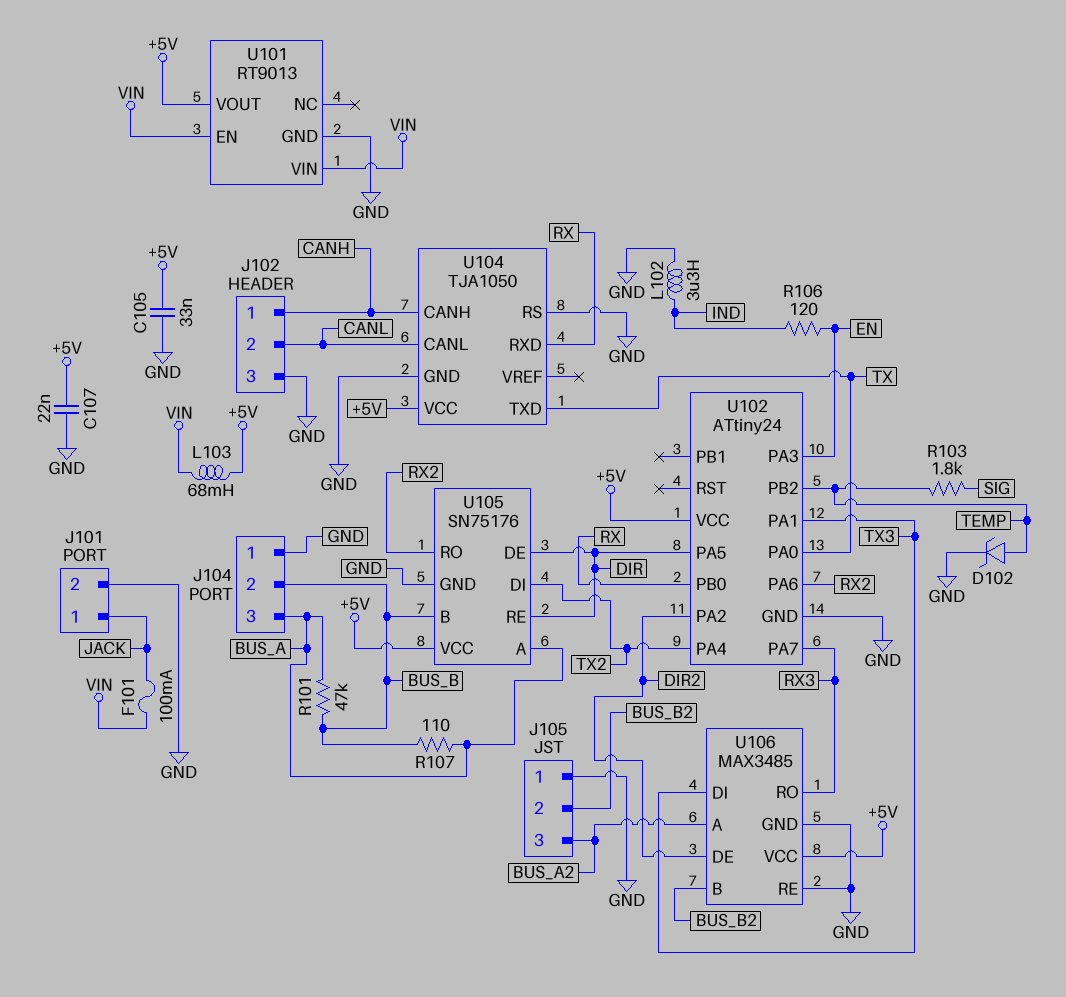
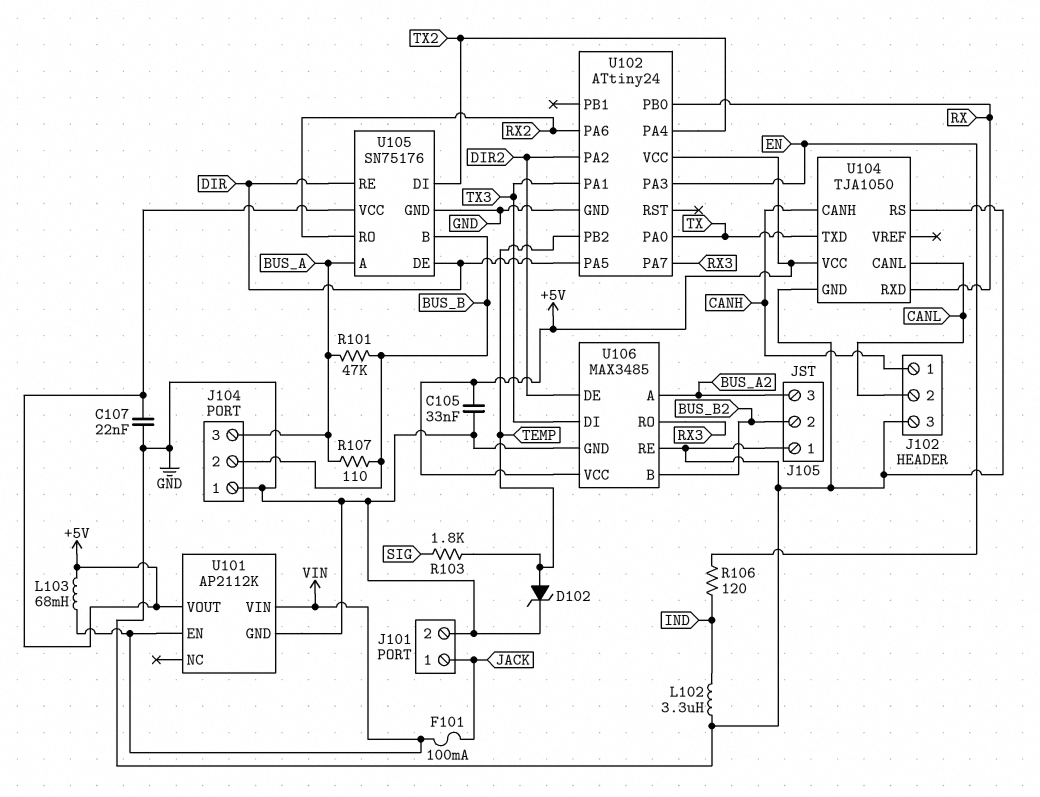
U101: RT9013 -> AP2112K

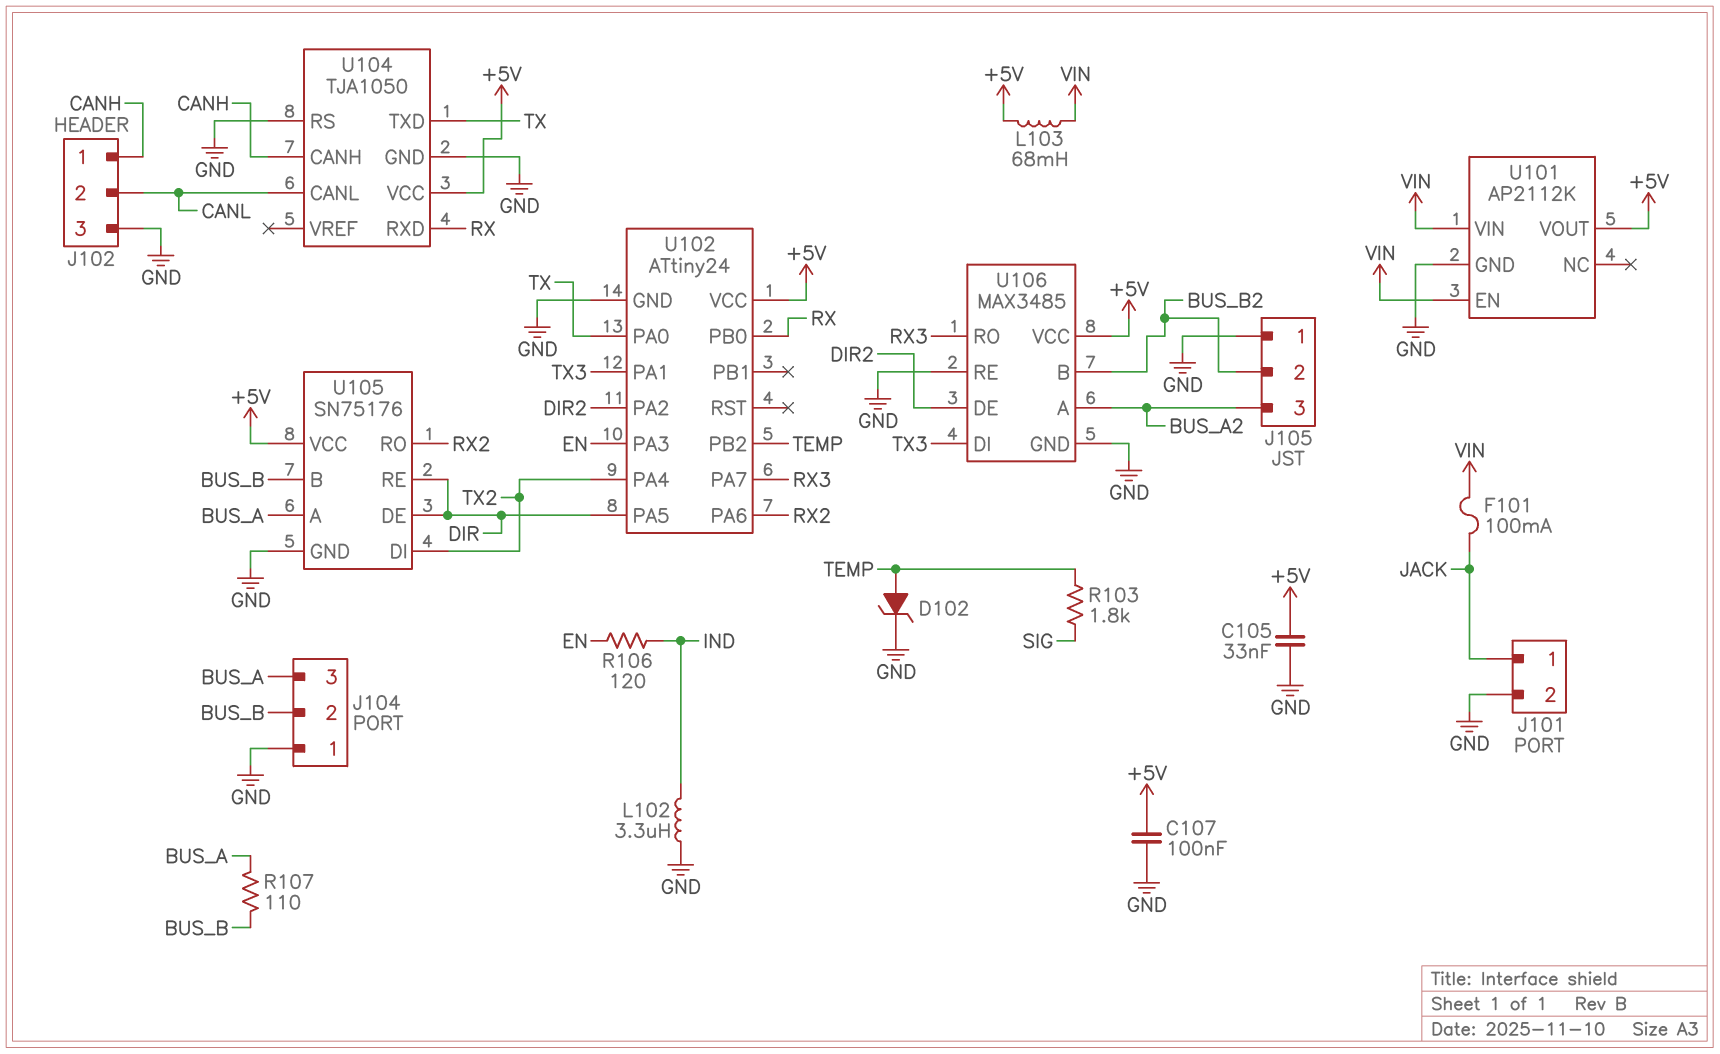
C107: 22nF (+5V, GND) -> 100nF (+5V, GND)
R101: 47k (BUS_A, BUS_B) -> none

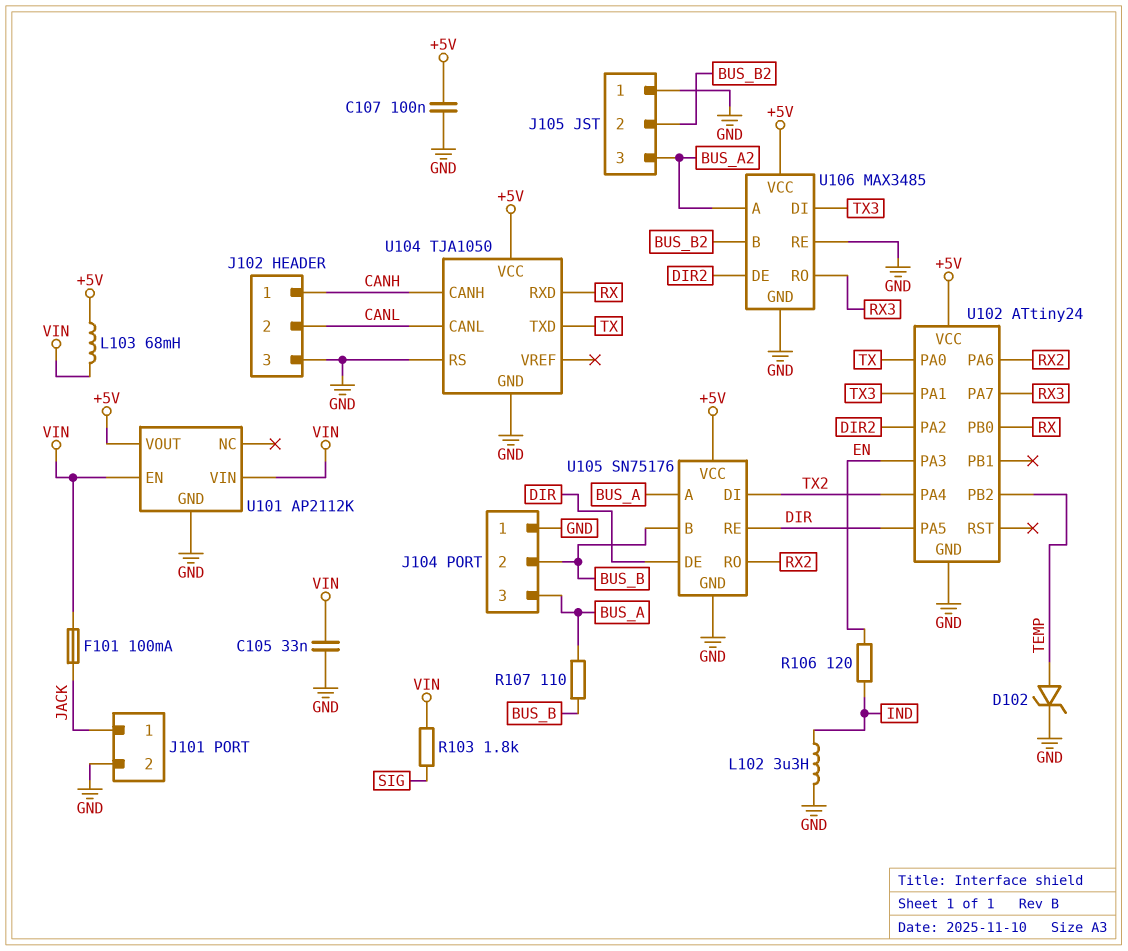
C105: 33nF (+5V, GND) -> 33nF (GND, VIN)
R103: 1.8k (SIG, TEMP) -> 1.8k (SIG, VIN)

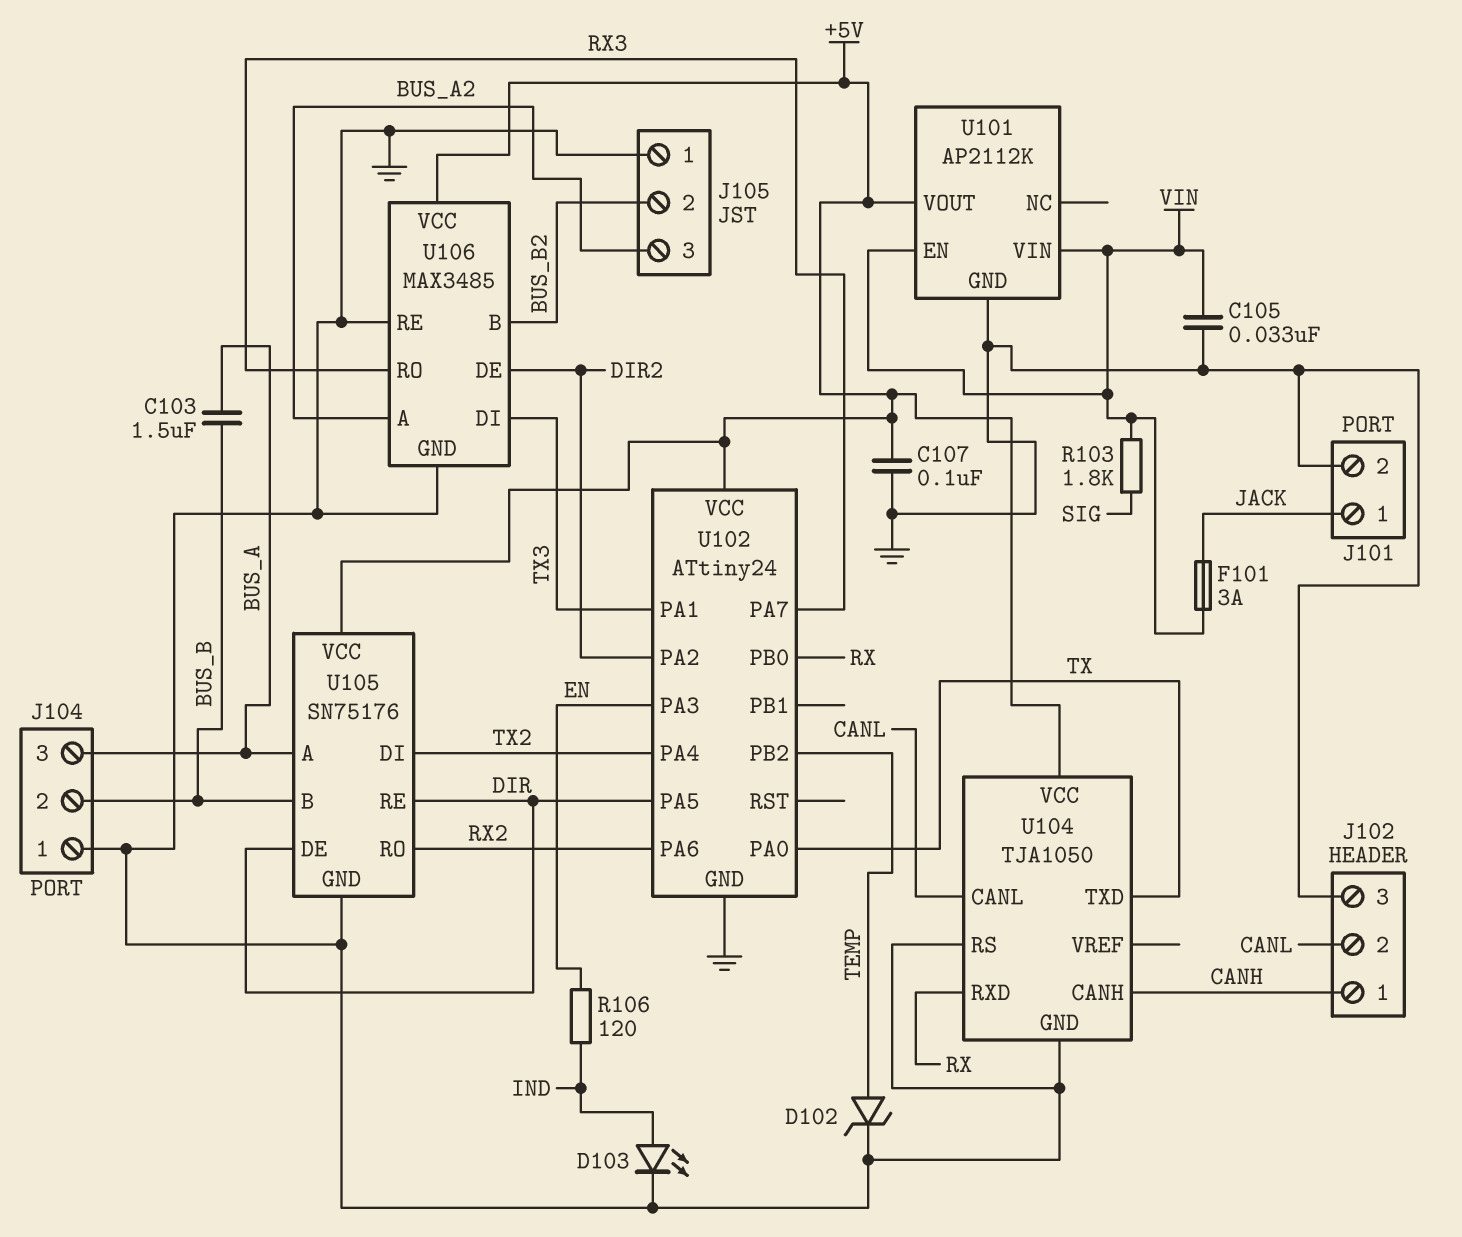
C103: none -> 1.5uF (BUS_A, BUS_B)
D103: none -> LED (A IND, K GND)
F101: 100mA (JACK, VIN) -> 3A (JACK, VIN)
L102: 3.3uH (GND, IND) -> none
L103: 68mH (+5V, VIN) -> none
R107: 110 (BUS_A, BUS_B) -> none

